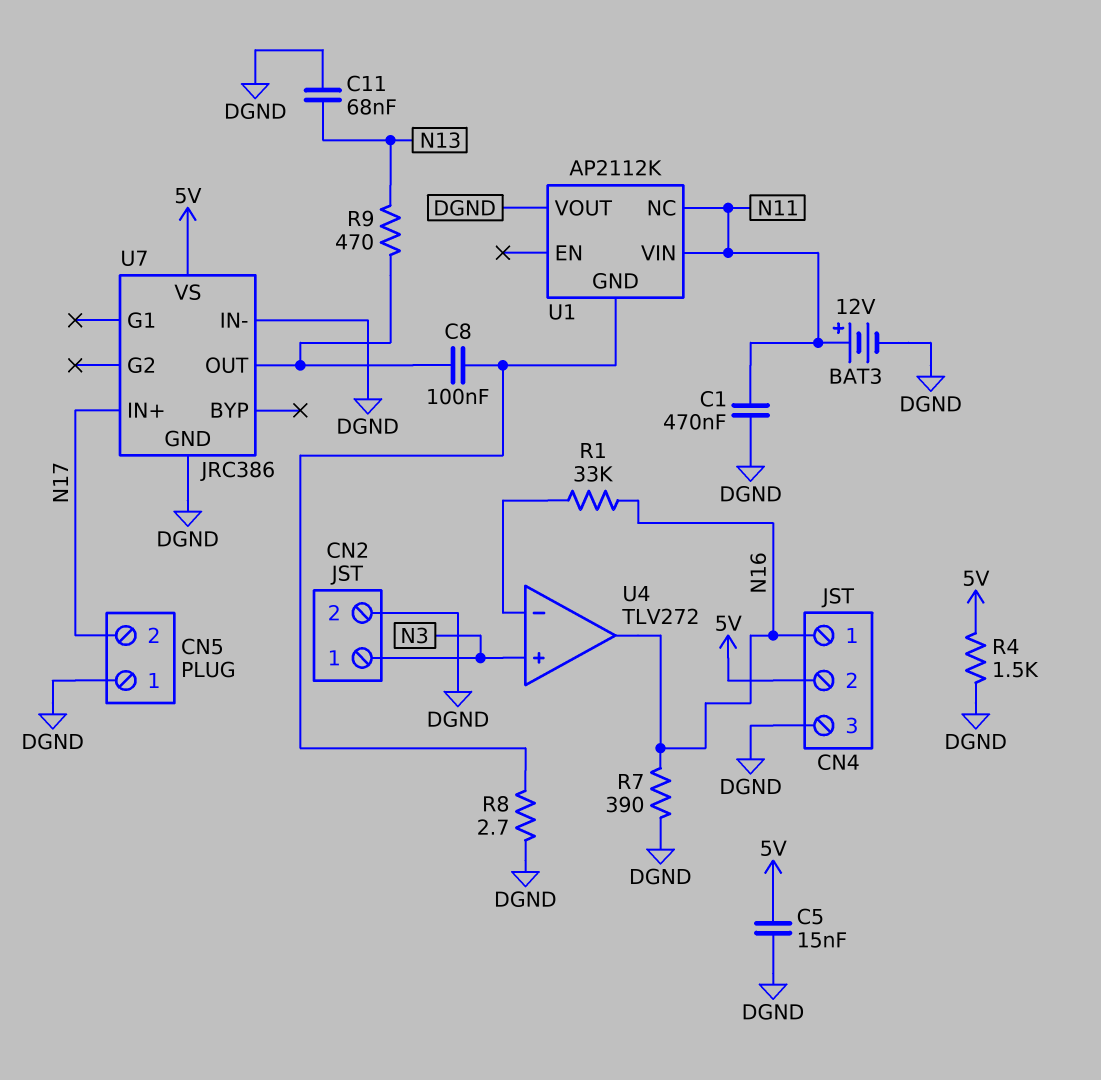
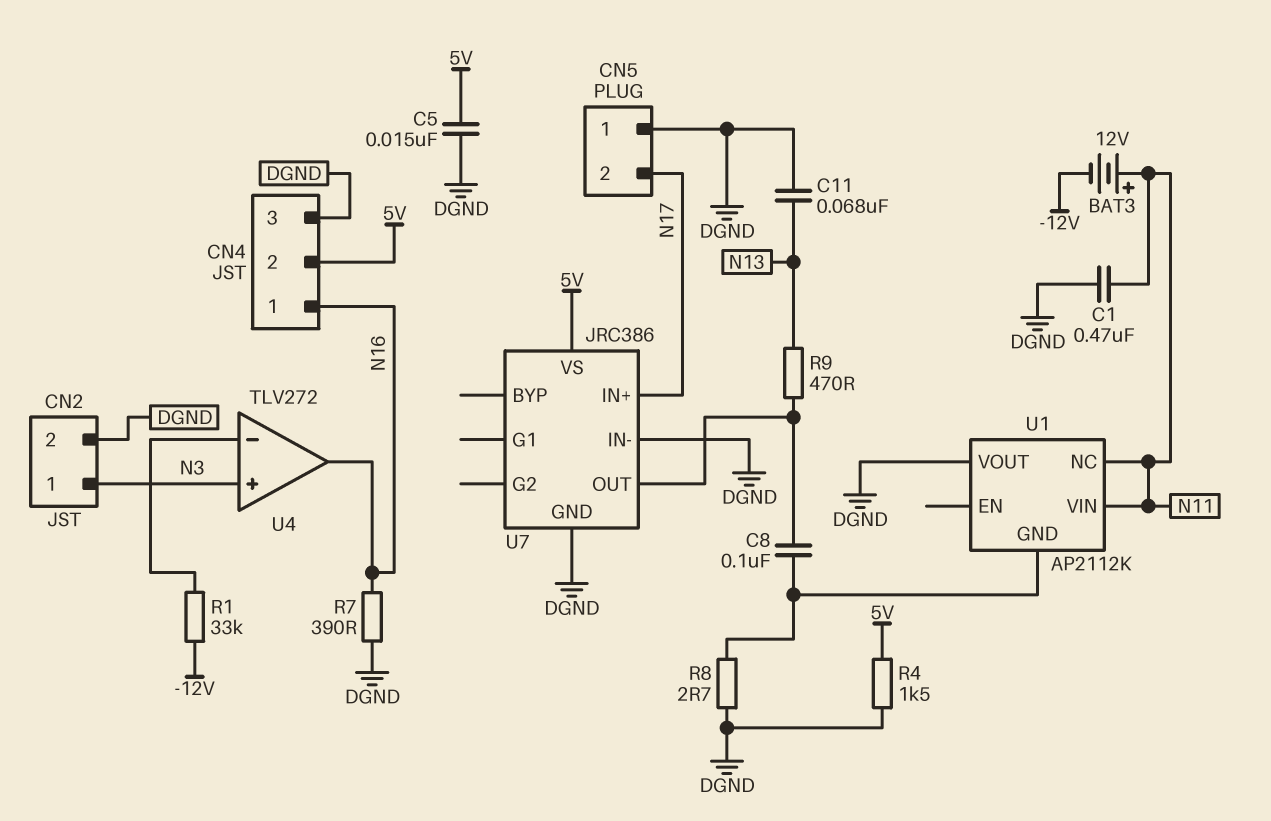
BAT3: 12V (plus N11, minus DGND) -> 12V (plus N11, minus -12V)
R1: 33k (N16, U4/in-) -> 33k (-12V, U4/in-)

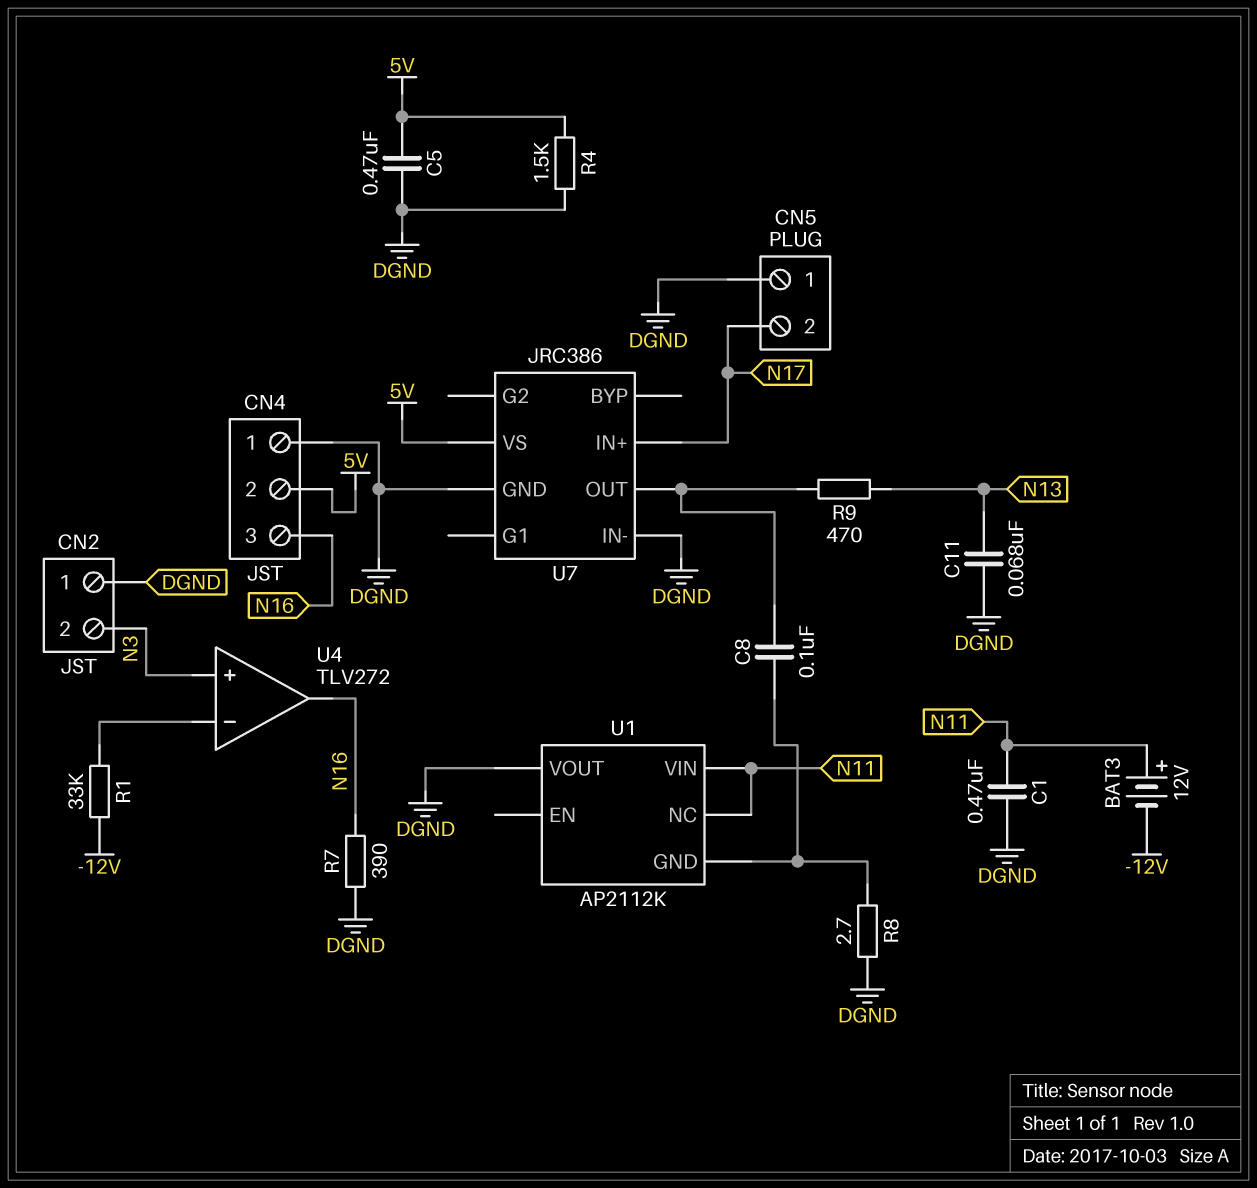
C5: 15nF (5V, DGND) -> 470nF (5V, DGND)
CN2 pin 1: N3 -> DGND
CN2 pin 2: DGND -> N3
CN4 pin 1: N16 -> DGND
CN4 pin 3: DGND -> N16

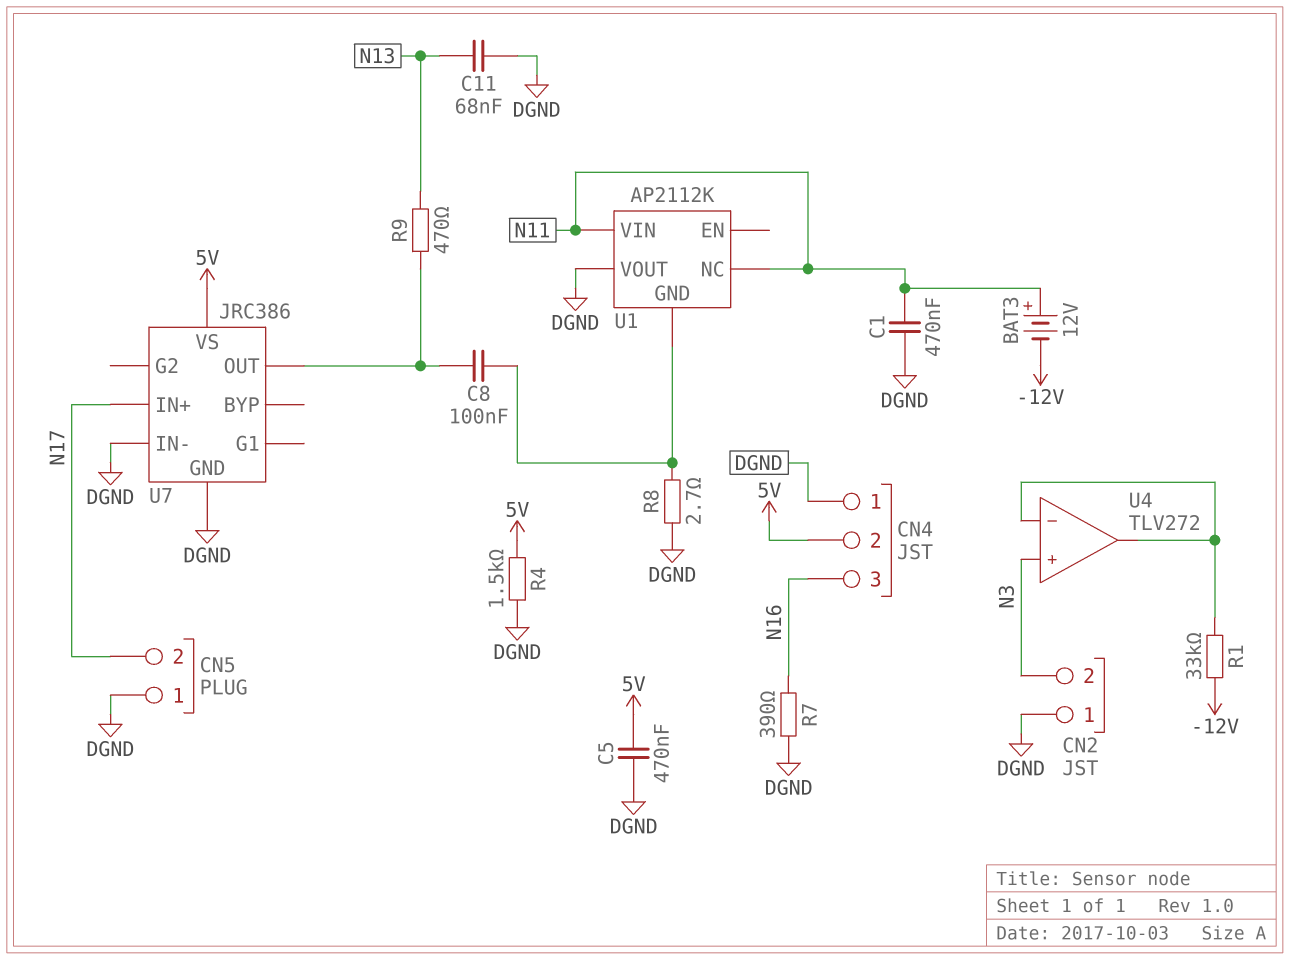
U4 pin out: N16 -> U4/in-

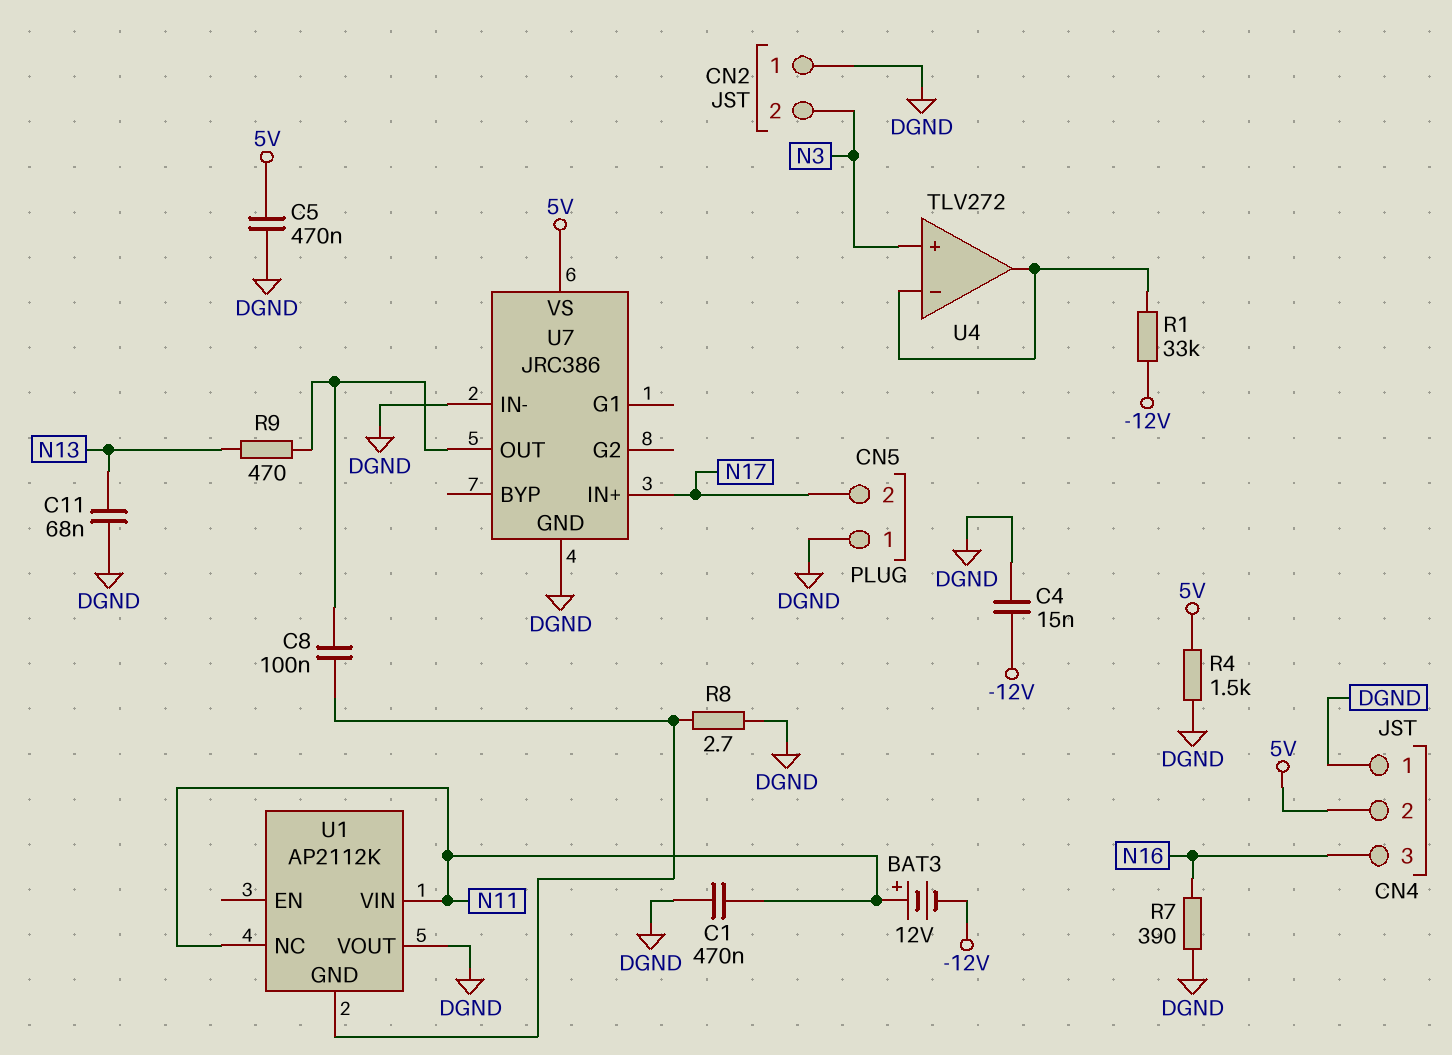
C4: none -> 15nF (-12V, DGND)

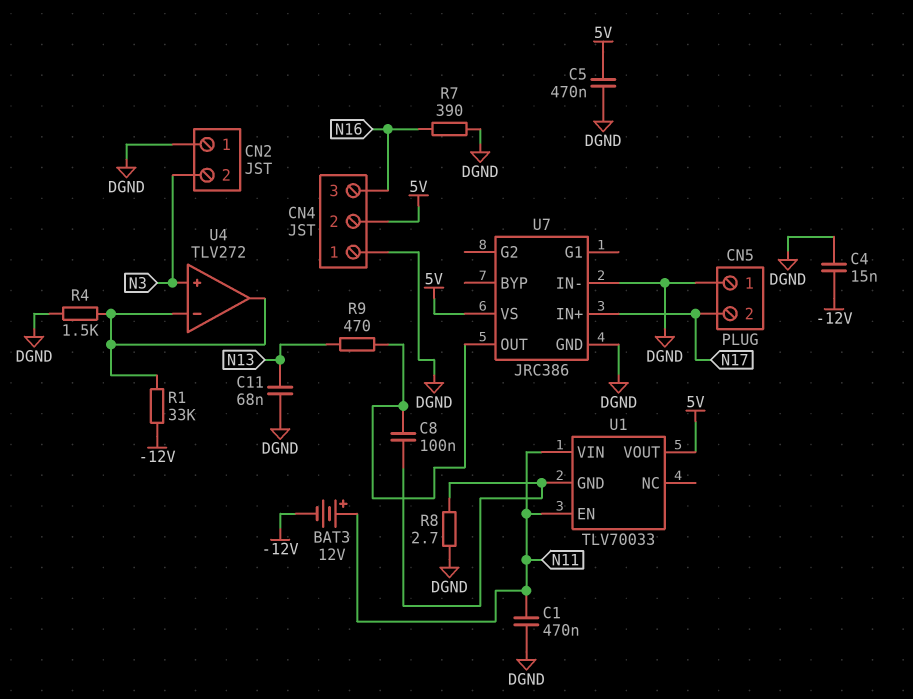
R4: 1.5k (5V, DGND) -> 1.5k (DGND, U4/in-)
U1: AP2112K -> TLV70033
U1 pin EN: none -> N11
U1 pin NC: N11 -> none
U1 pin VOUT: DGND -> 5V

